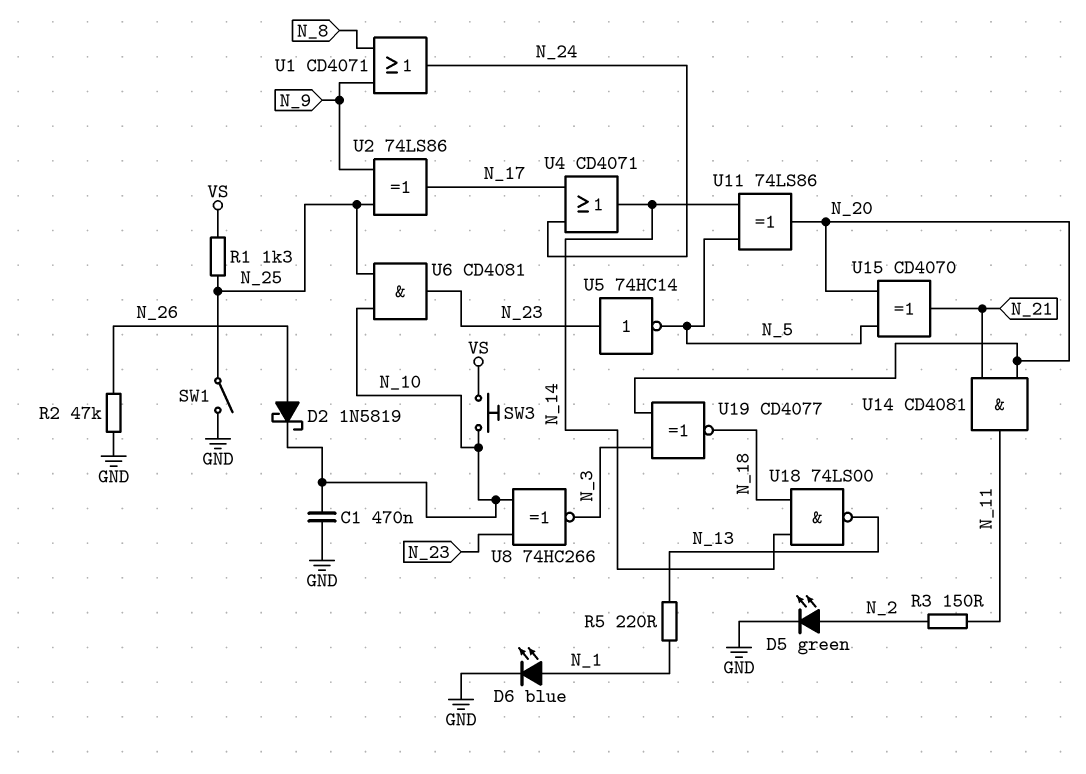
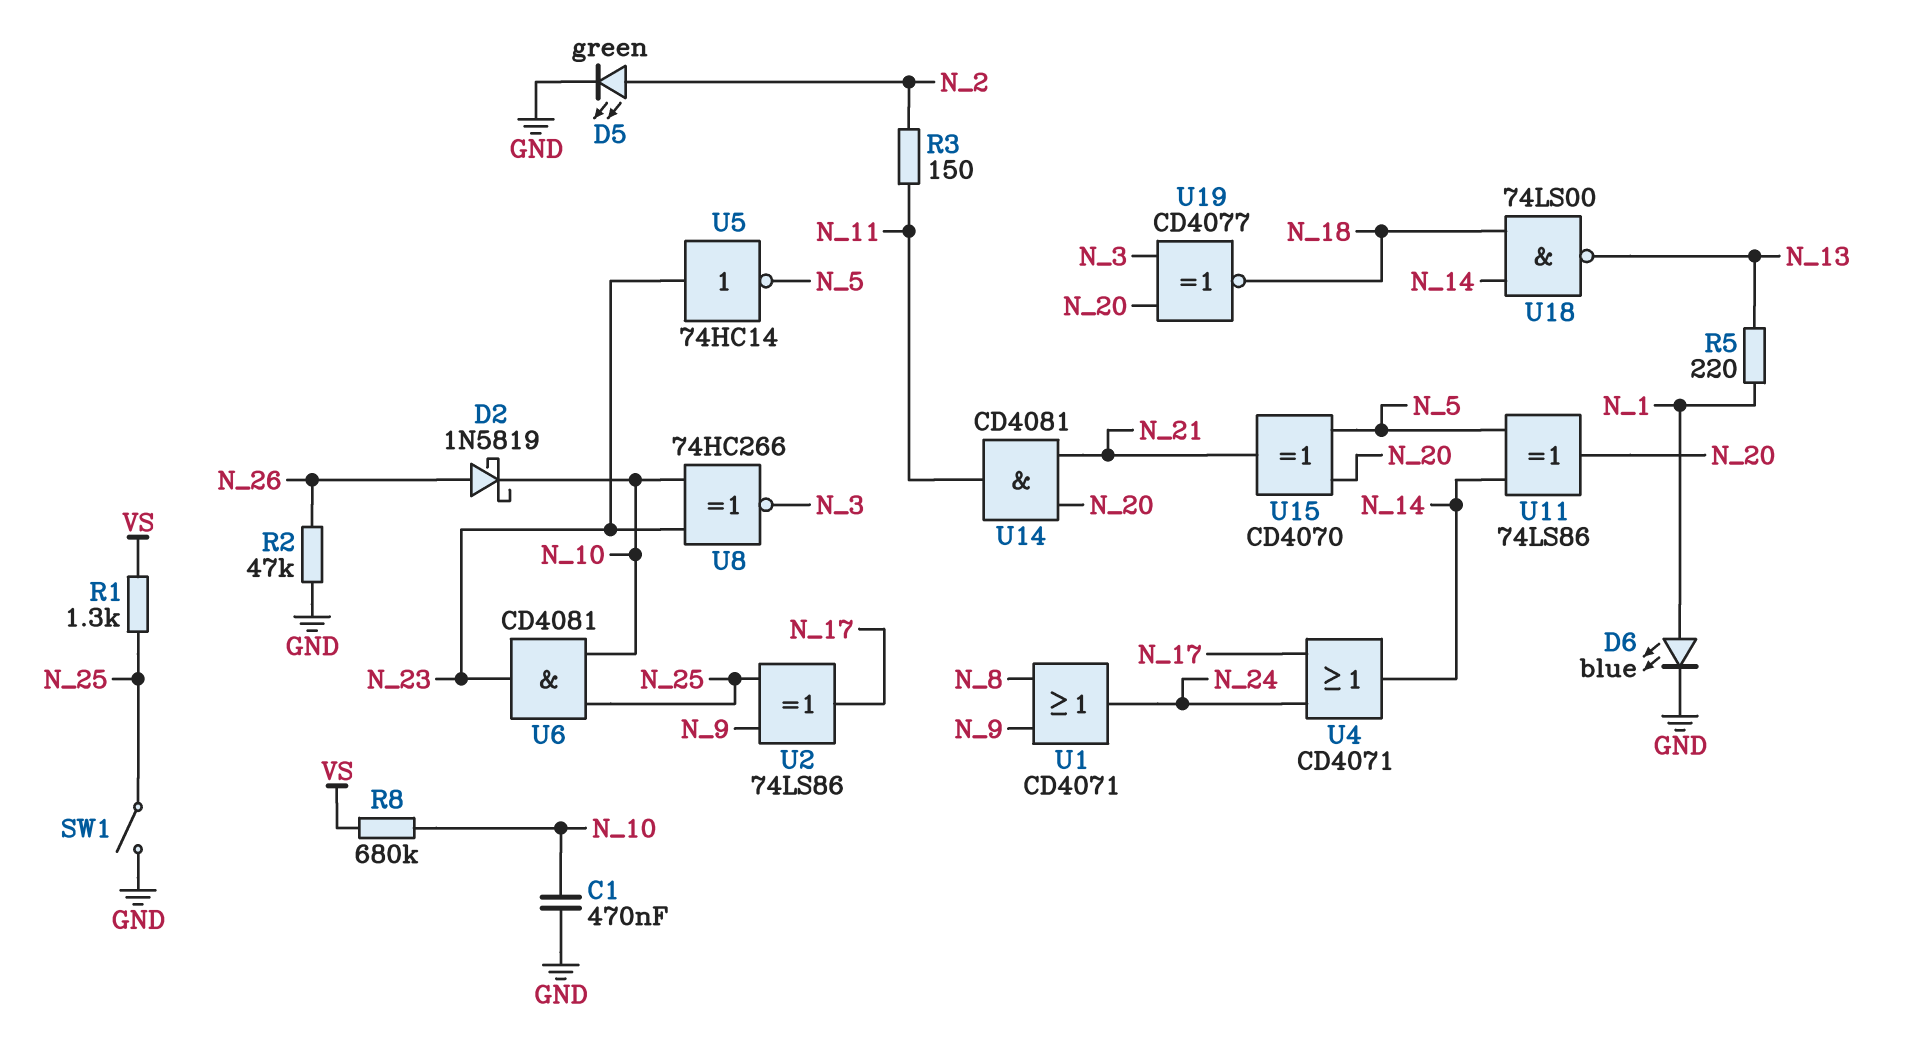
R8: none -> 680k (N_10, VS)
SW3: button (N_10, VS) -> none

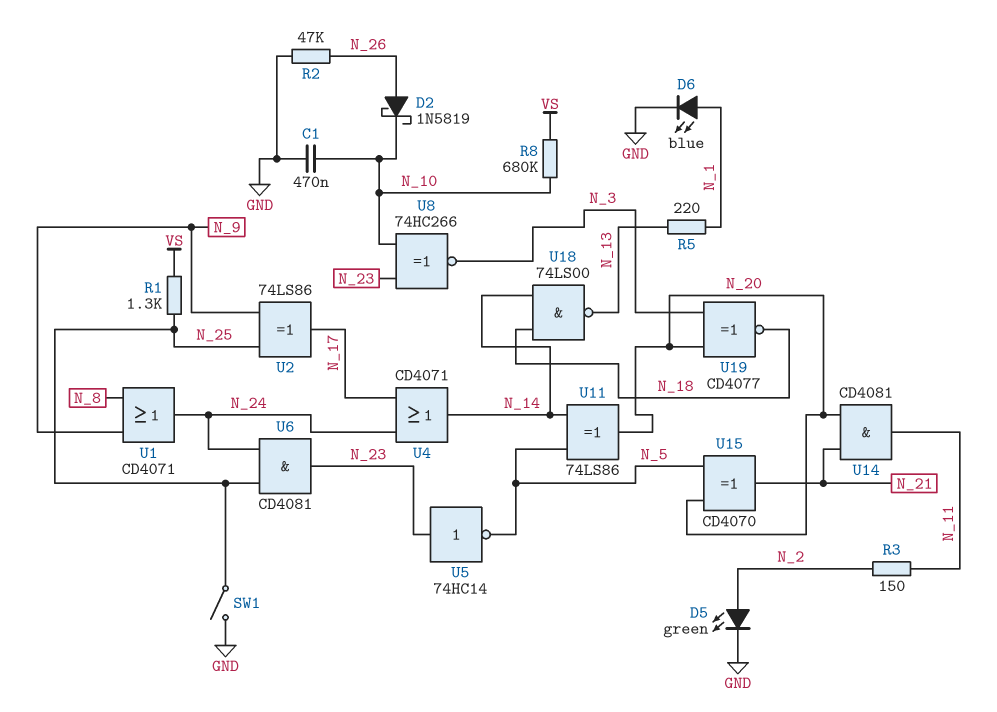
U6: AND CD4081 (in N_10, in N_25, out N_23) -> AND CD4081 (in N_24, in N_25, out N_23)

